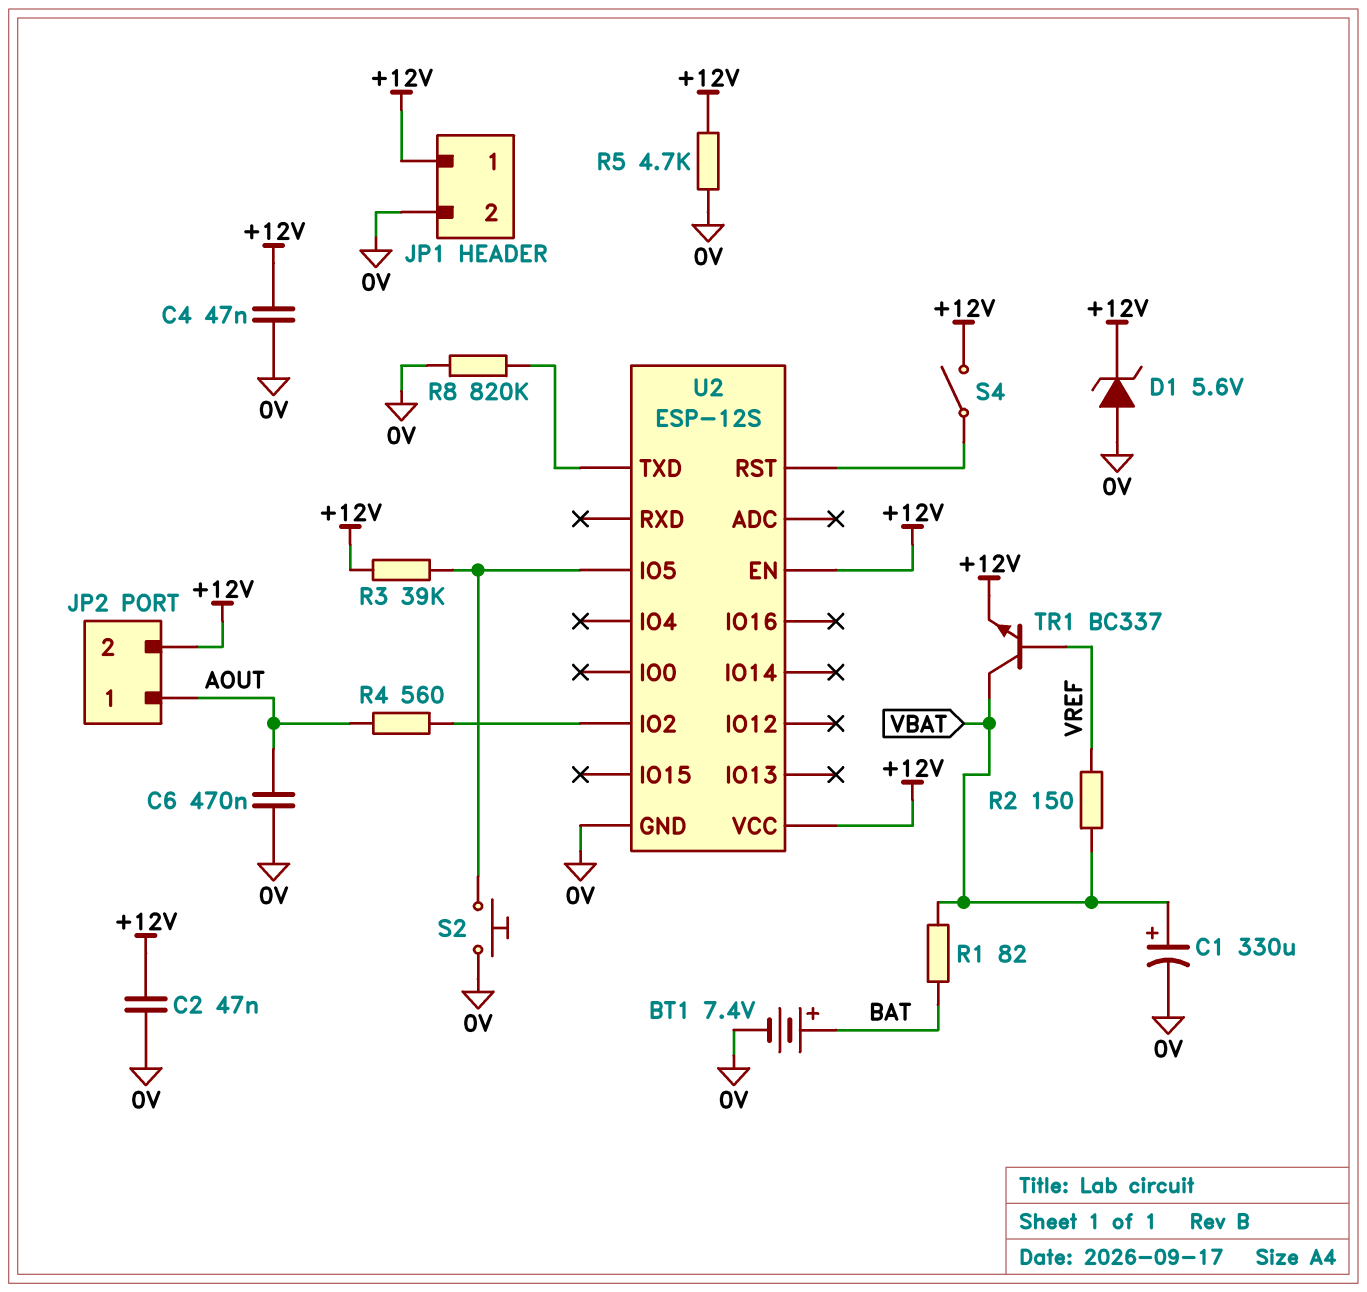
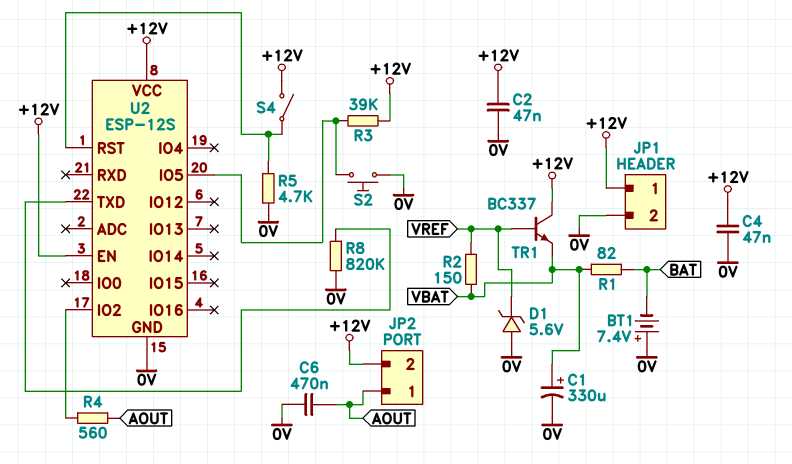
BT1: 7.4V (plus BAT, minus 0V) -> 7.4V (plus 0V, minus BAT)
D1: zener 5.6V (A 0V, K +12V) -> zener 5.6V (A 0V, K VREF)
R5: 4.7k (+12V, 0V) -> 4.7k (0V, U2/RST)
TR1: NPN BC337 (B VREF, C VBAT, E +12V) -> NPN BC337 (B VREF, C +12V, E VBAT)

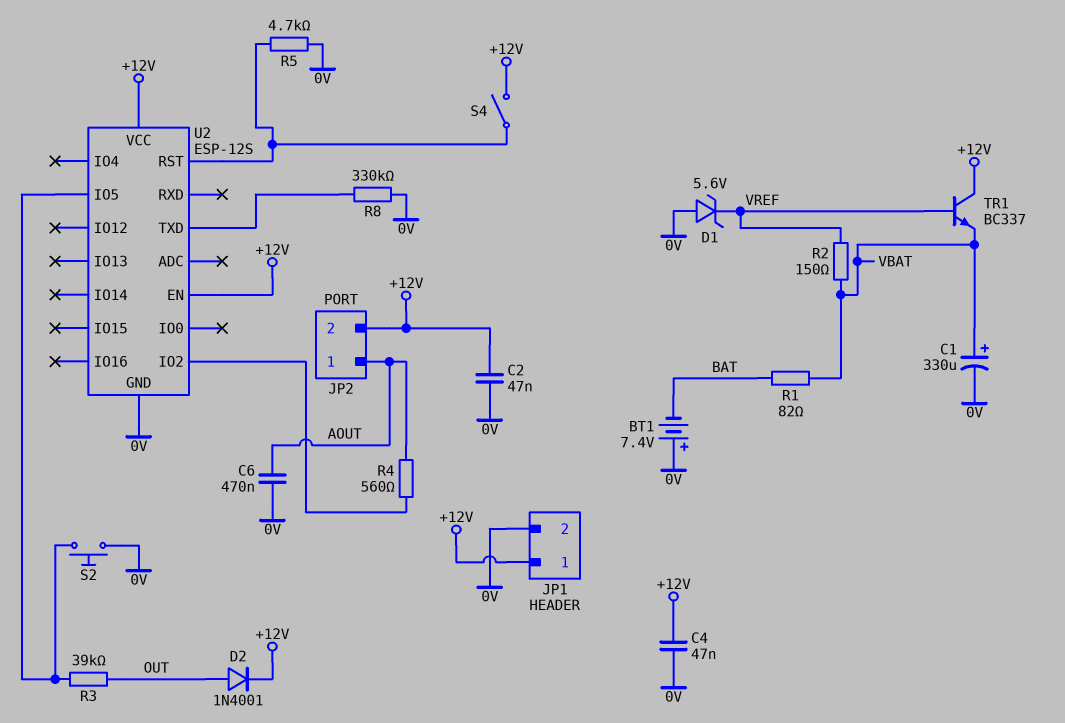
D2: none -> diode 1N4001 (A OUT, K +12V)
R3: 39k (+12V, U2/IO5) -> 39k (OUT, U2/IO5)
R8: 820k (0V, U2/TXD) -> 330k (0V, U2/TXD)

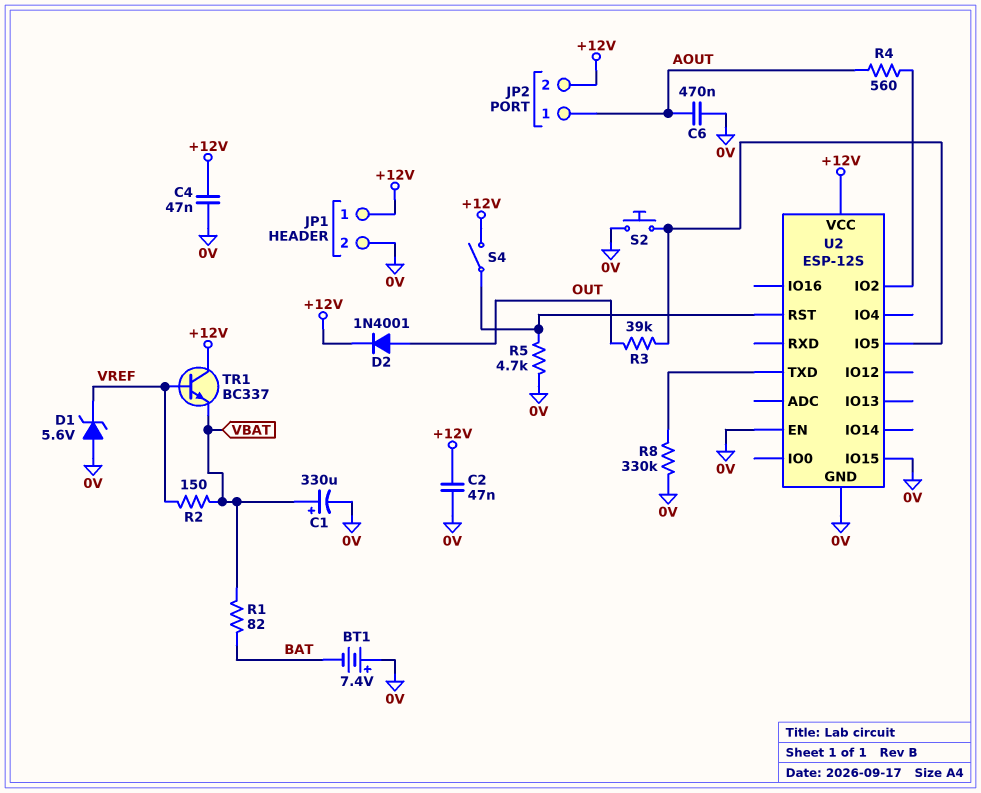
U2 pin EN: +12V -> 0V
U2 pin IO15: none -> 0V

